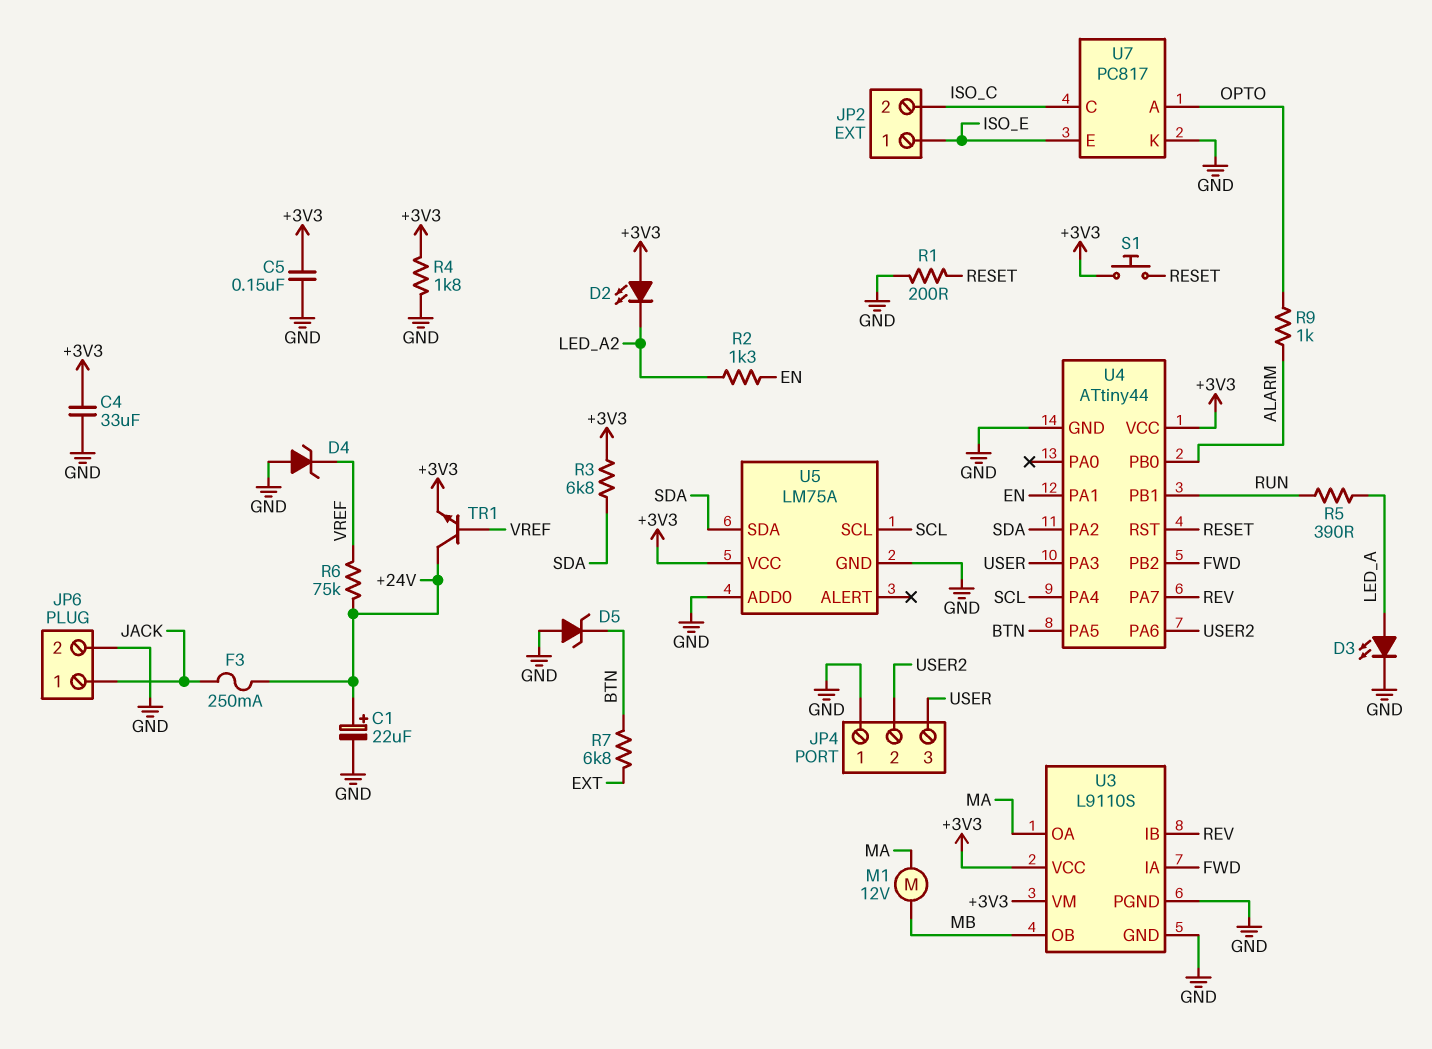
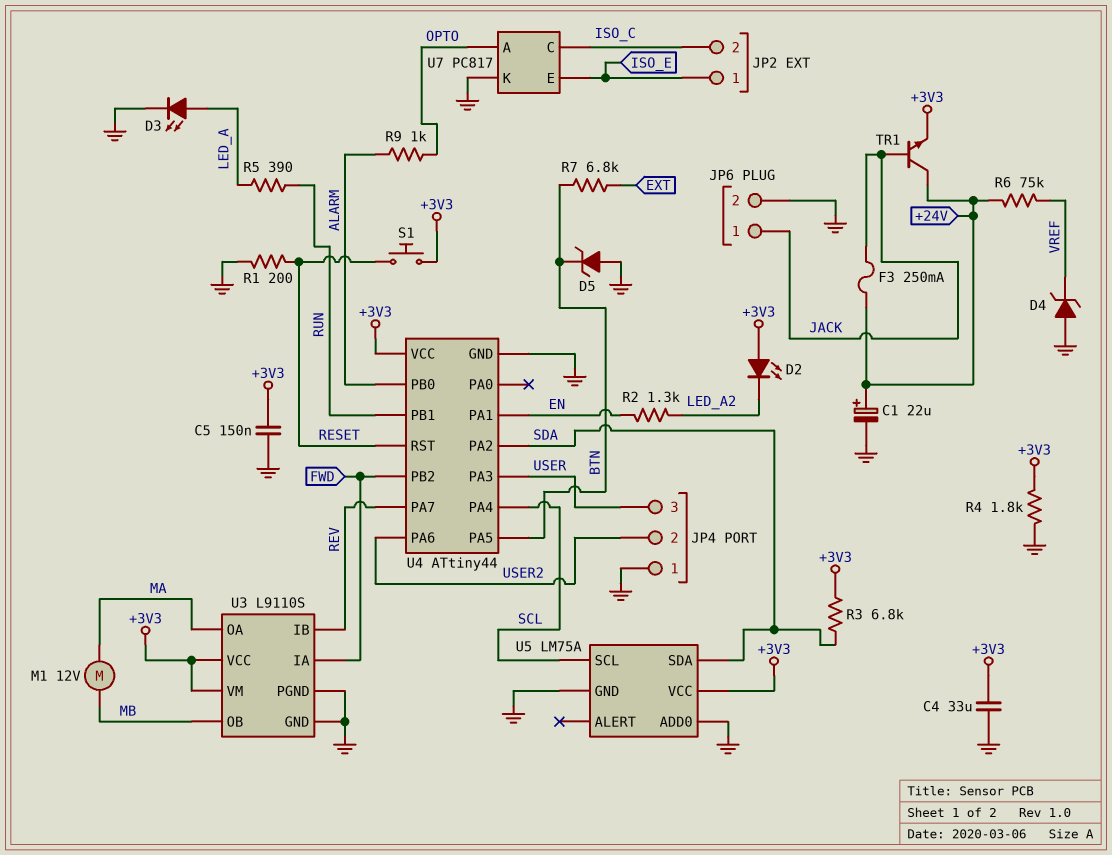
TR1: NPN (B VREF, C +24V, E +3V3) -> NPN (B JACK, C +24V, E +3V3)

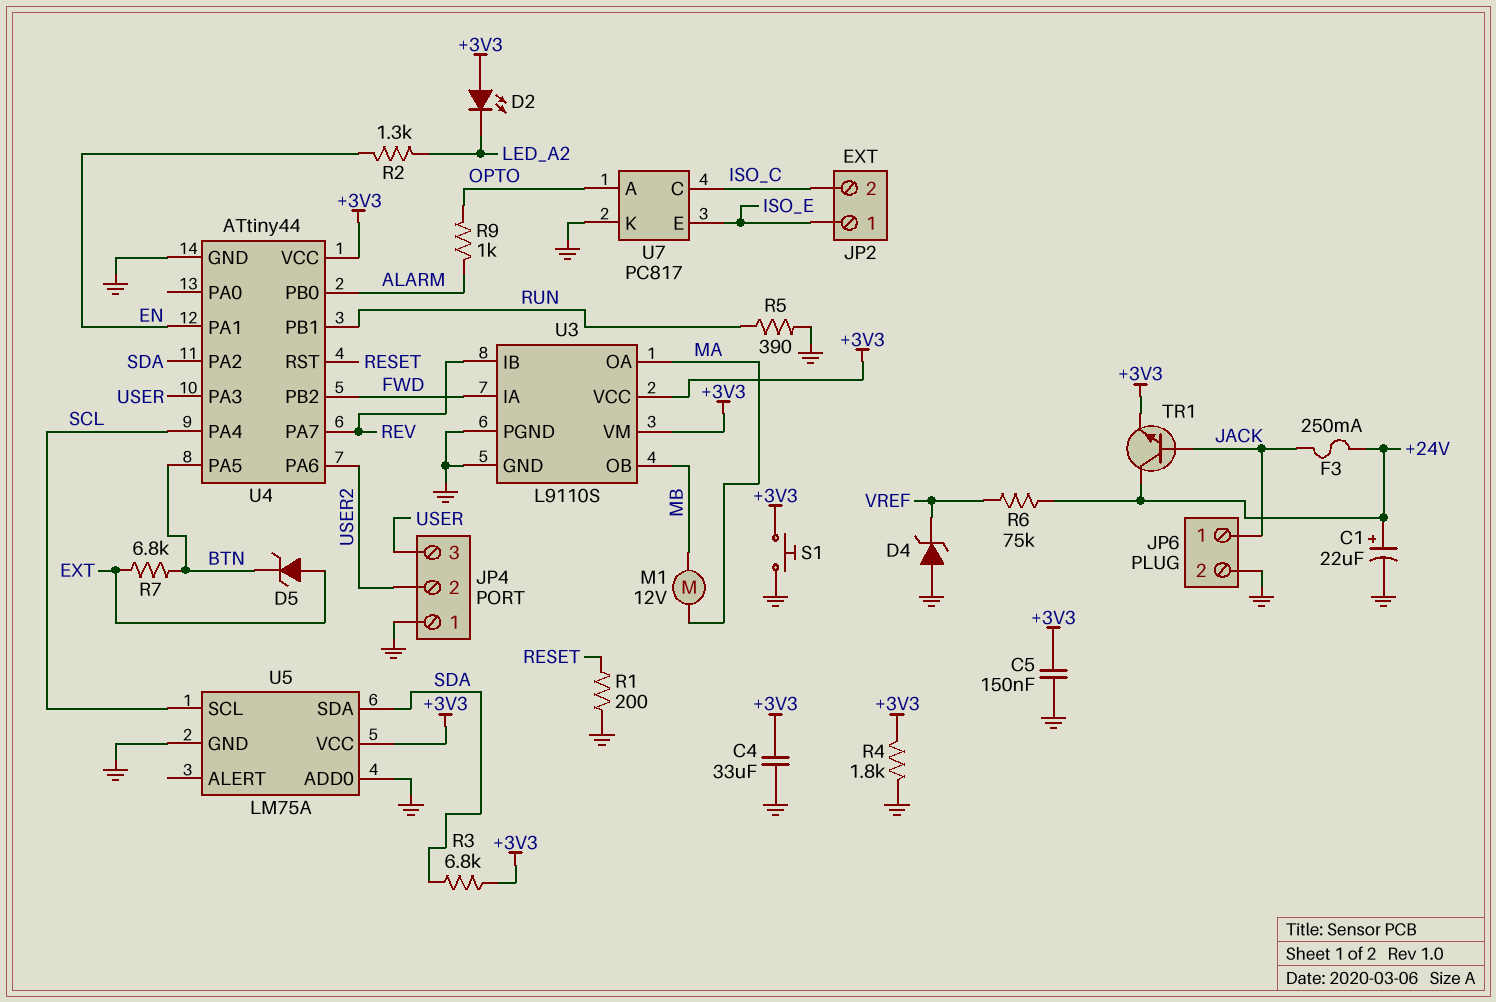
D3: LED (A LED_A, K GND) -> none
D5: zener (A GND, K BTN) -> zener (A EXT, K BTN)
R5: 390 (LED_A, RUN) -> 390 (GND, RUN)
S1: button (+3V3, RESET) -> button (+3V3, GND)

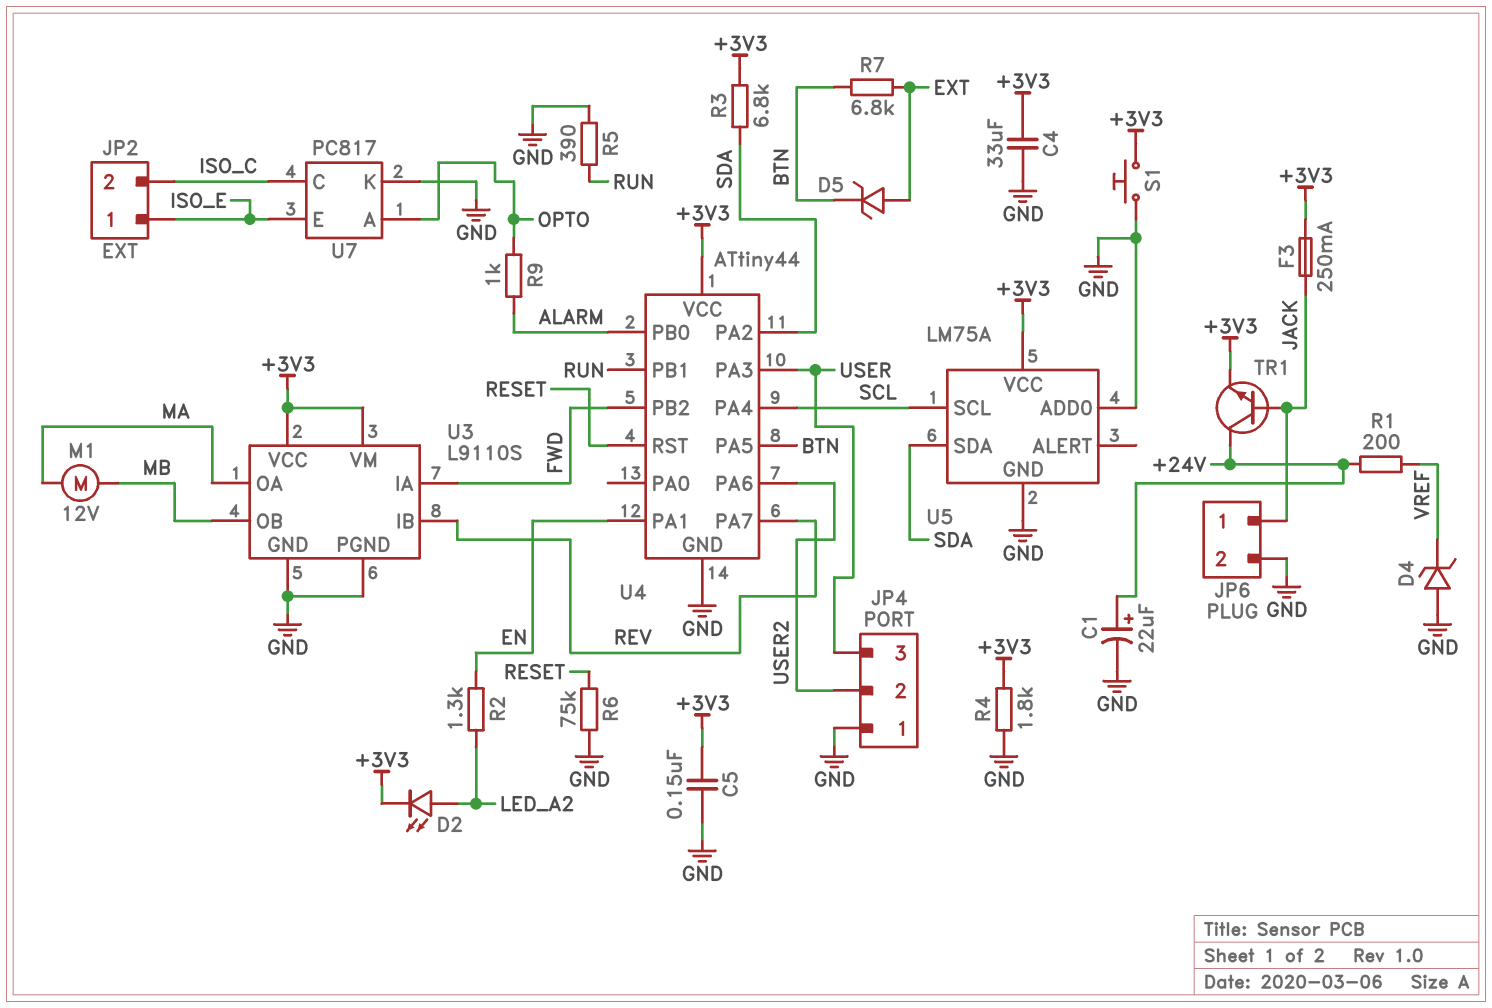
D2: LED (A +3V3, K LED_A2) -> LED (A LED_A2, K +3V3)
F3: 250mA (+24V, JACK) -> 250mA (+3V3, JACK)
R1: 200 (GND, RESET) -> 200 (+24V, VREF)
R6: 75k (+24V, VREF) -> 75k (GND, RESET)

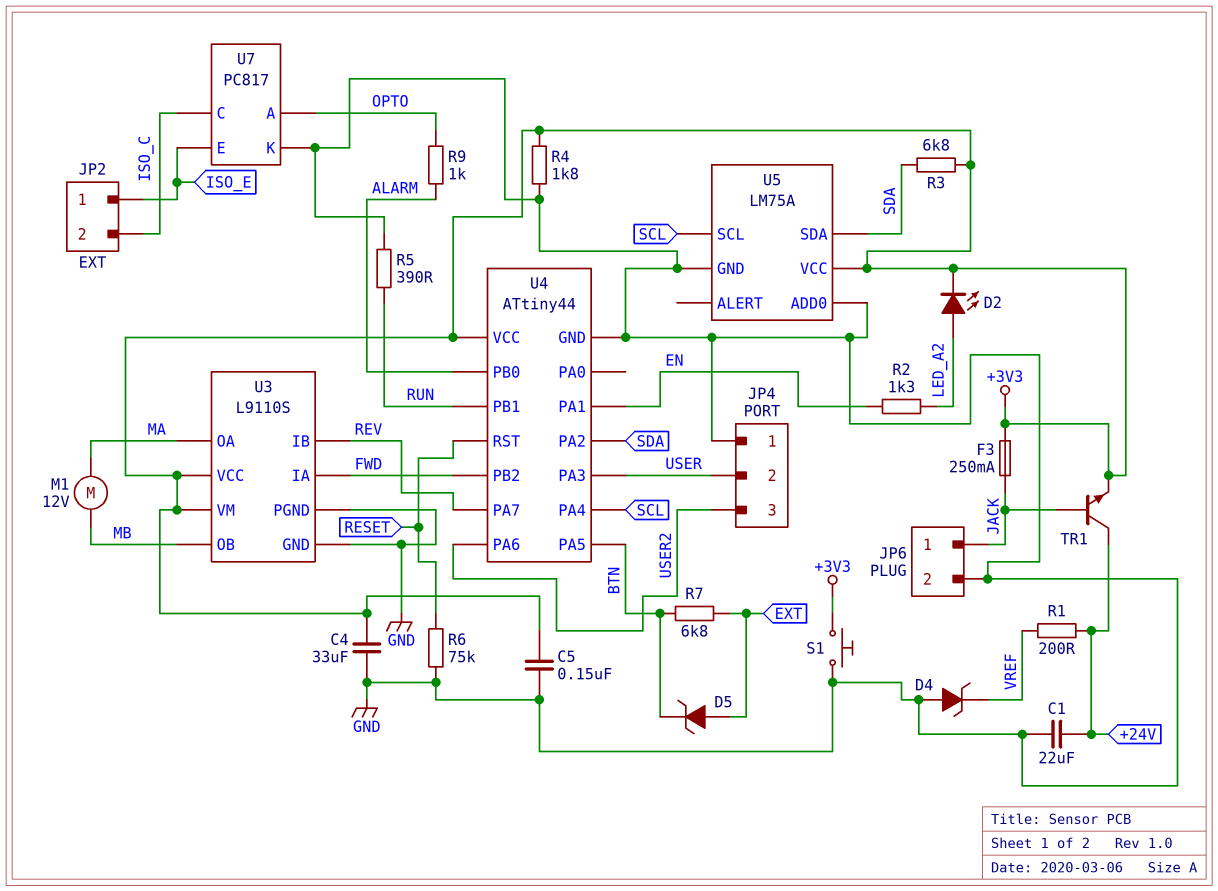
C1: 22uF (plus +24V, minus GND) -> 22uF (+24V, GND)
JP4 pin 2: USER2 -> USER
JP4 pin 3: USER -> USER2

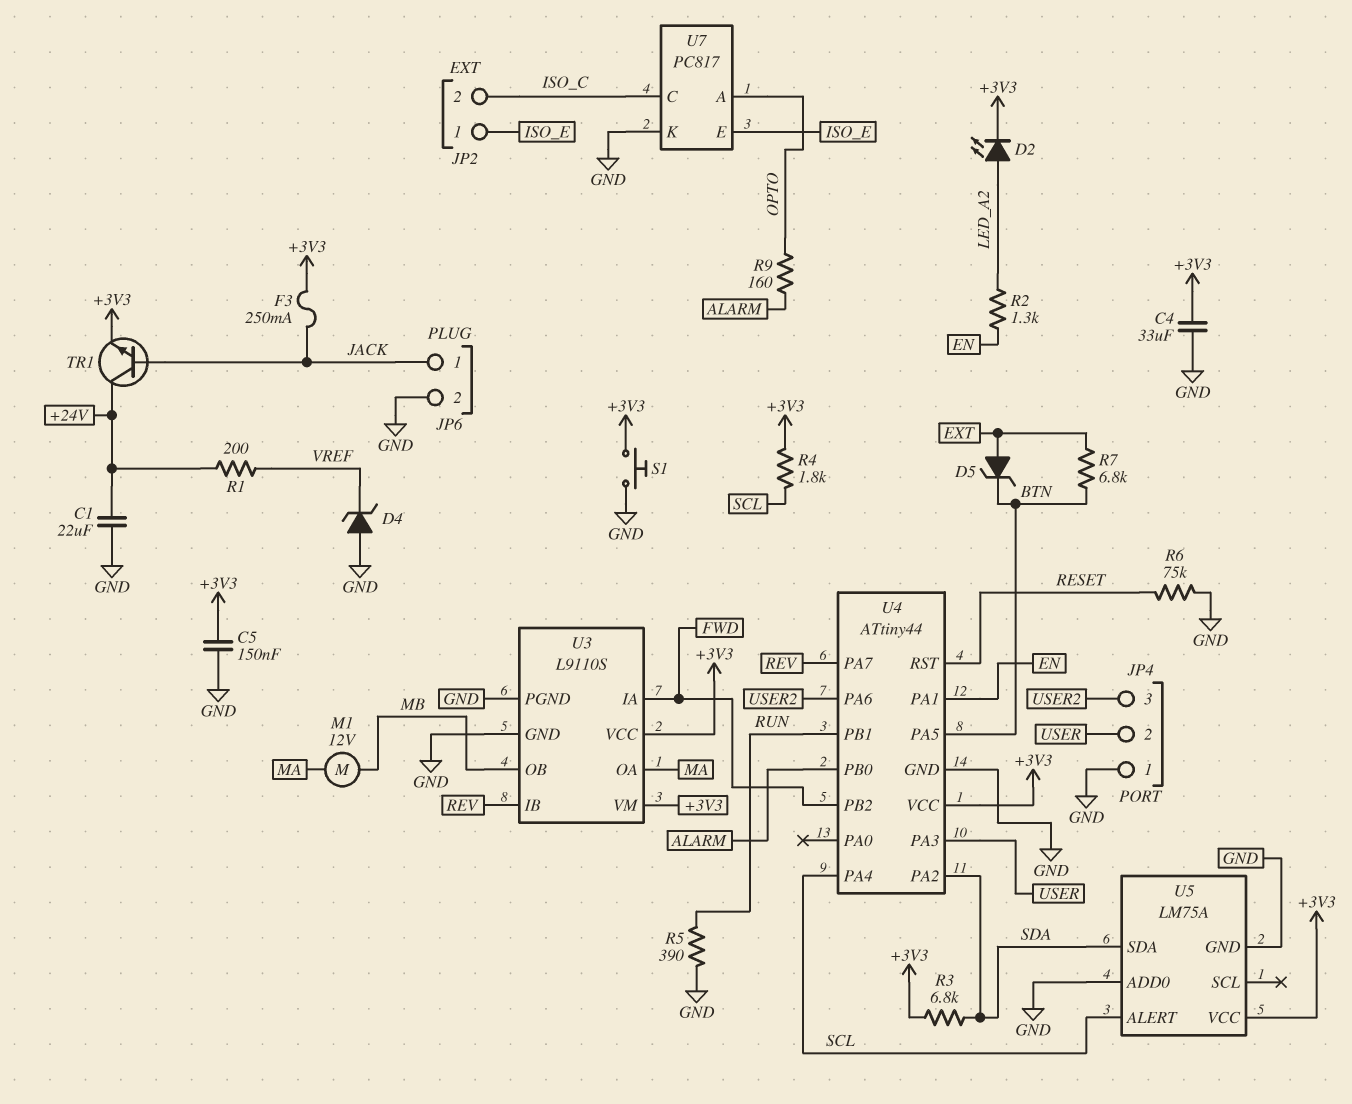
R4: 1.8k (+3V3, GND) -> 1.8k (+3V3, SCL)
R9: 1k (ALARM, OPTO) -> 160 (ALARM, OPTO)
U5 pin ALERT: none -> SCL
U5 pin SCL: SCL -> none

